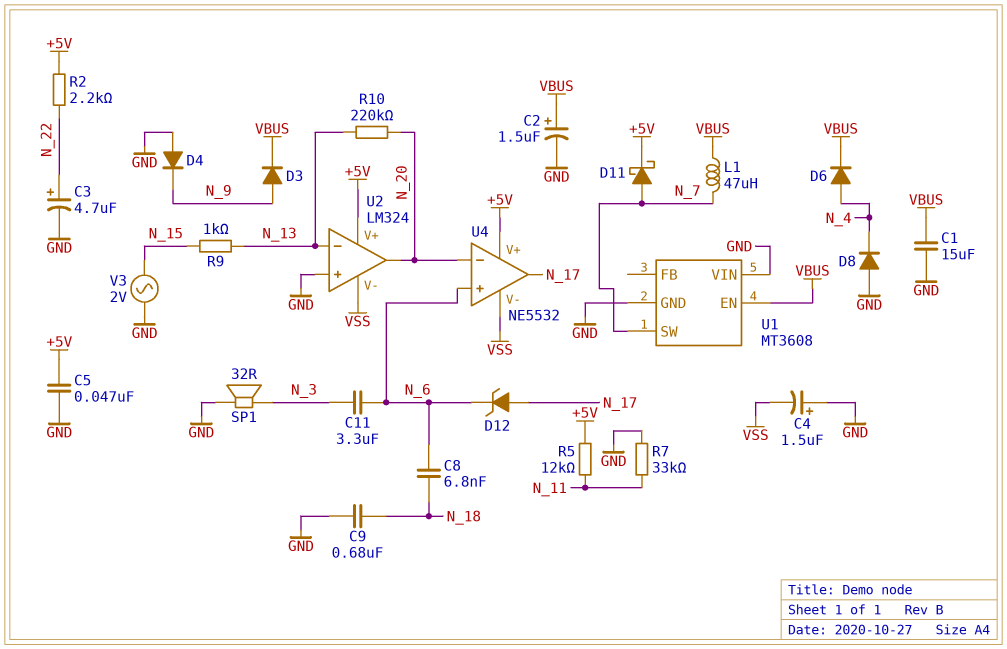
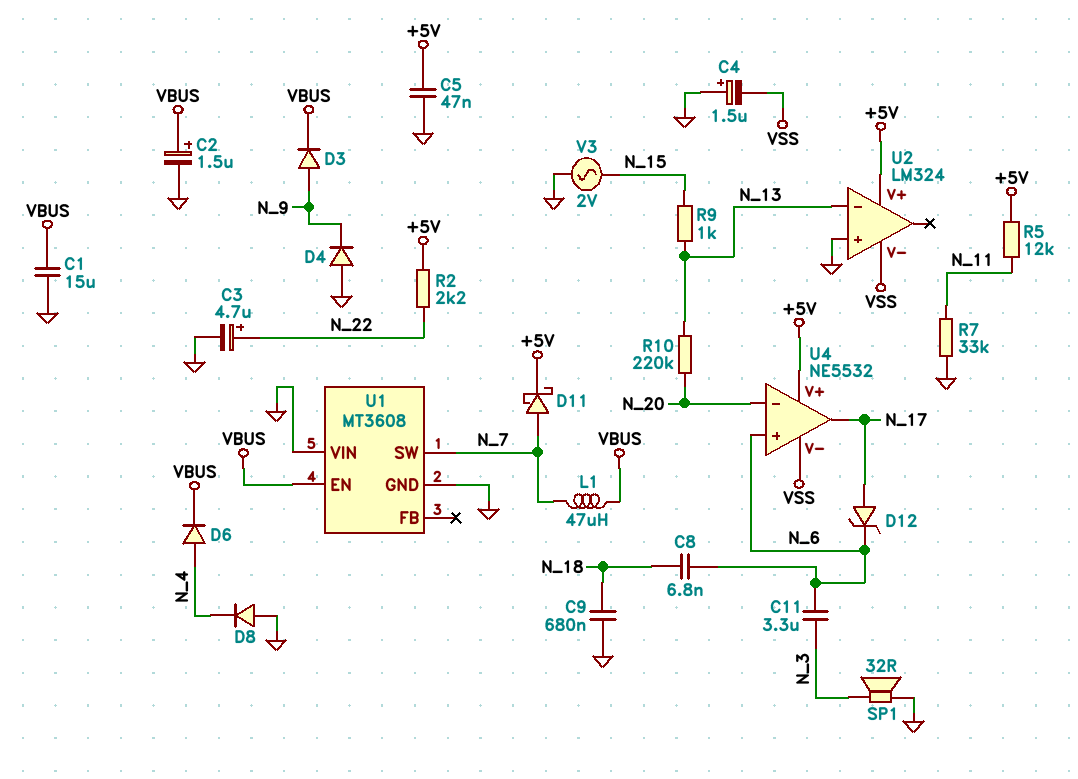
U2 pin out: N_20 -> none

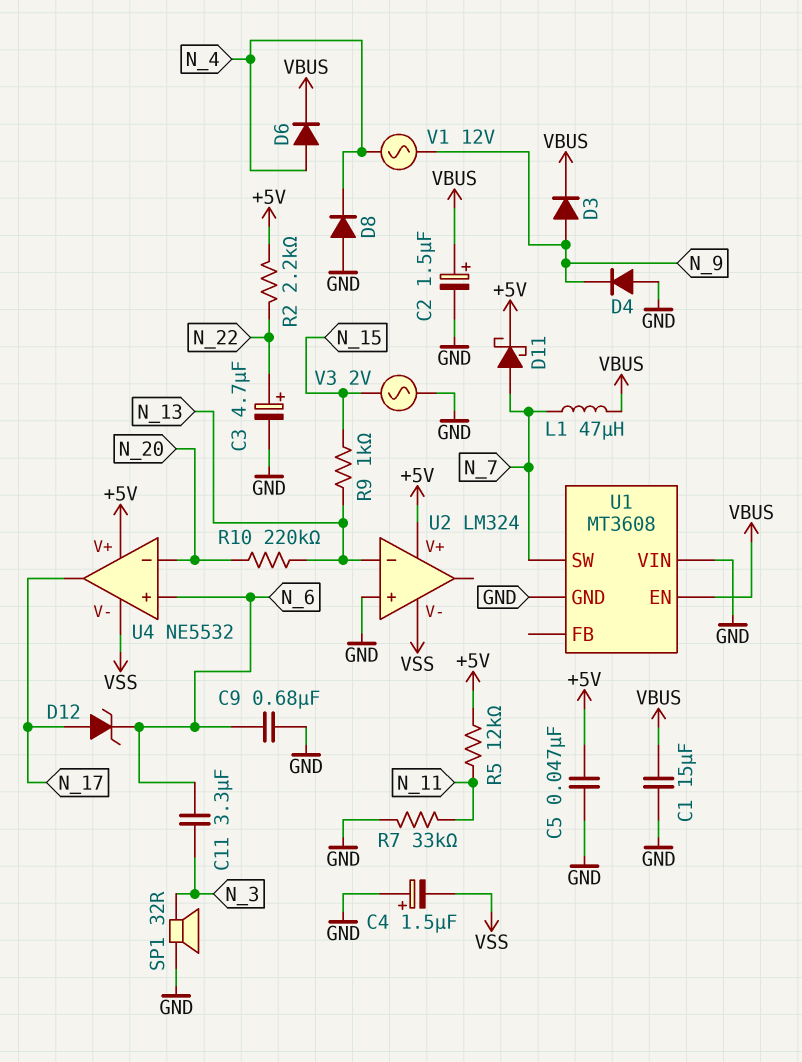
C8: 6.8nF (N_6, N_18) -> none
C9: 680nF (GND, N_18) -> 680nF (GND, N_6)
V1: none -> AC 12V (N_4, N_9)

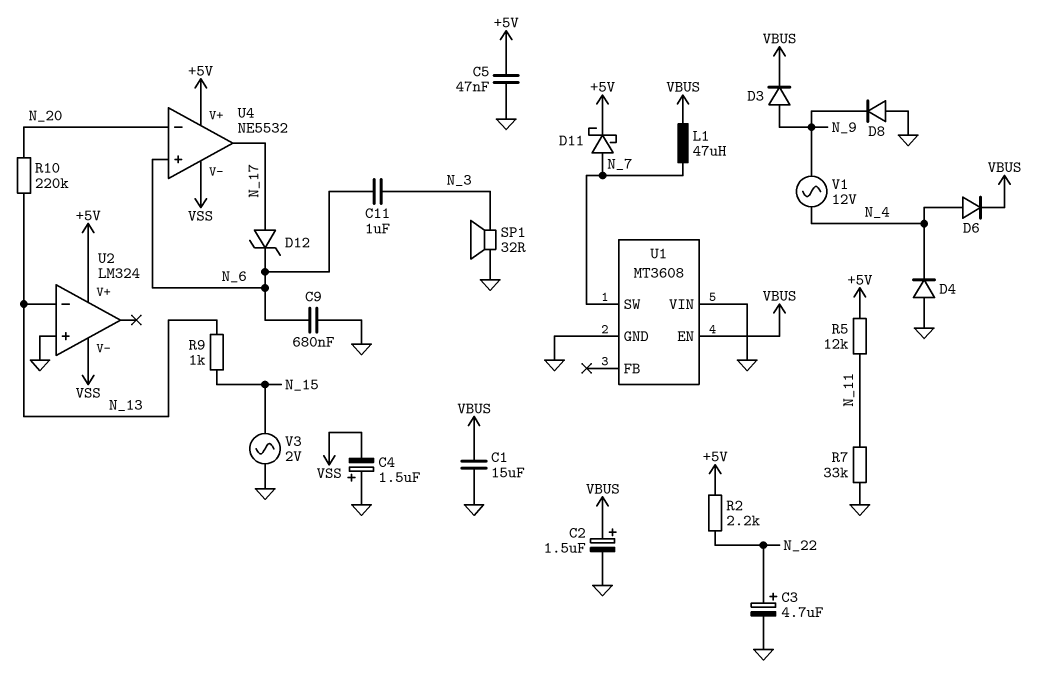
C11: 3.3uF (N_3, N_6) -> 1uF (N_3, N_6)
D4: diode (A GND, K N_9) -> diode (A GND, K N_4)
D8: diode (A GND, K N_4) -> diode (A GND, K N_9)

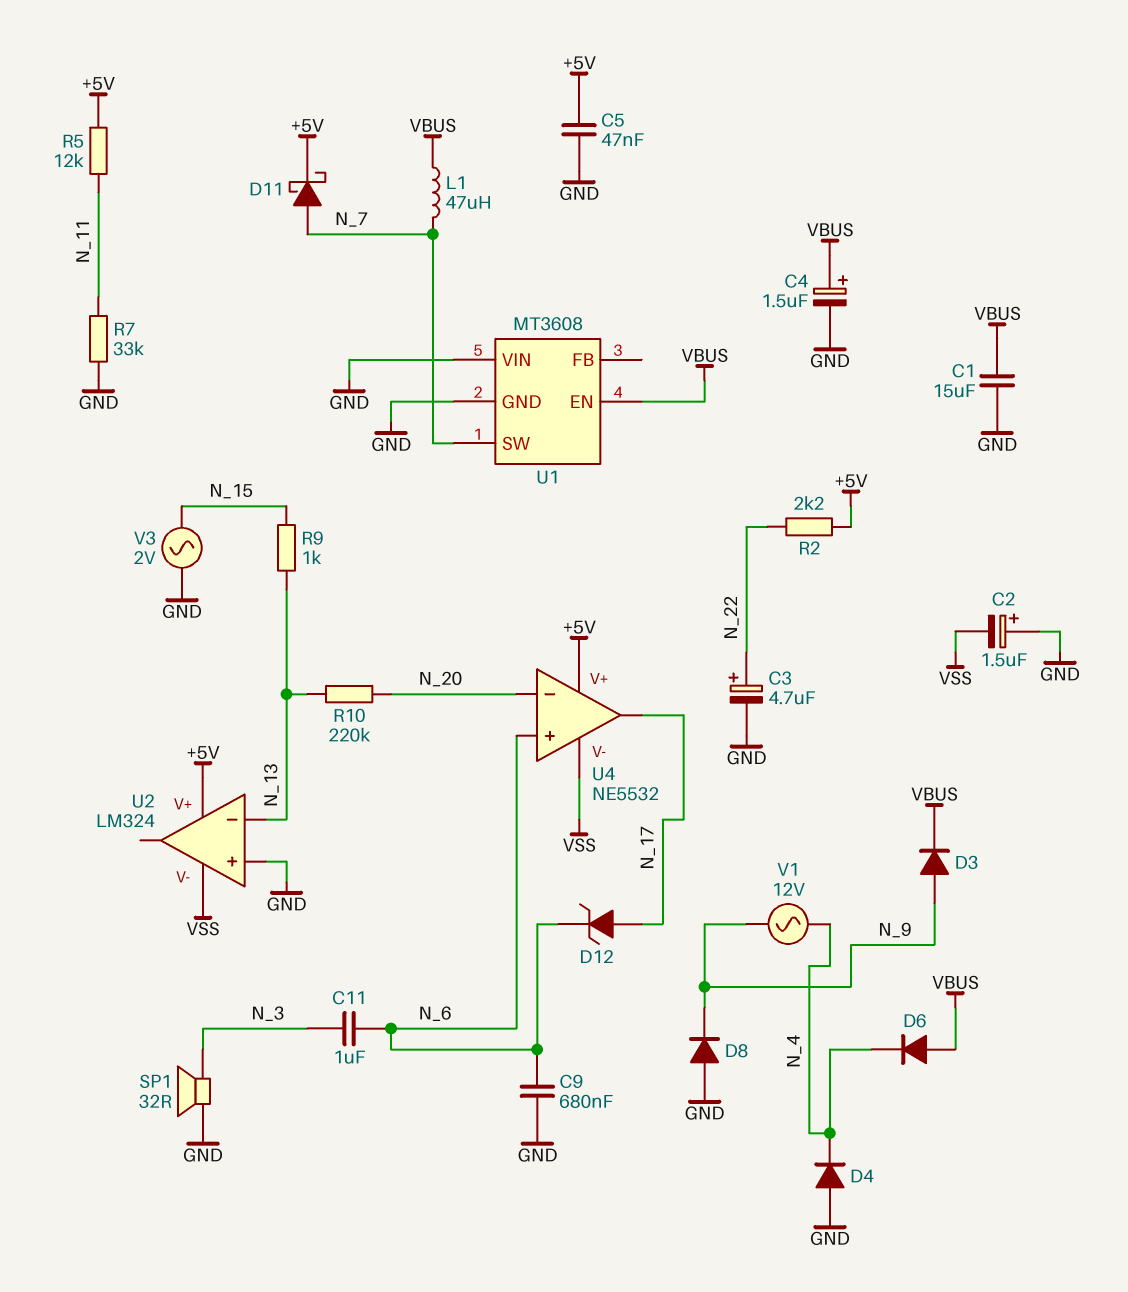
C2: 1.5uF (plus VBUS, minus GND) -> 1.5uF (plus GND, minus VSS)
C4: 1.5uF (plus GND, minus VSS) -> 1.5uF (plus VBUS, minus GND)
D6: diode (A N_4, K VBUS) -> diode (A VBUS, K N_4)

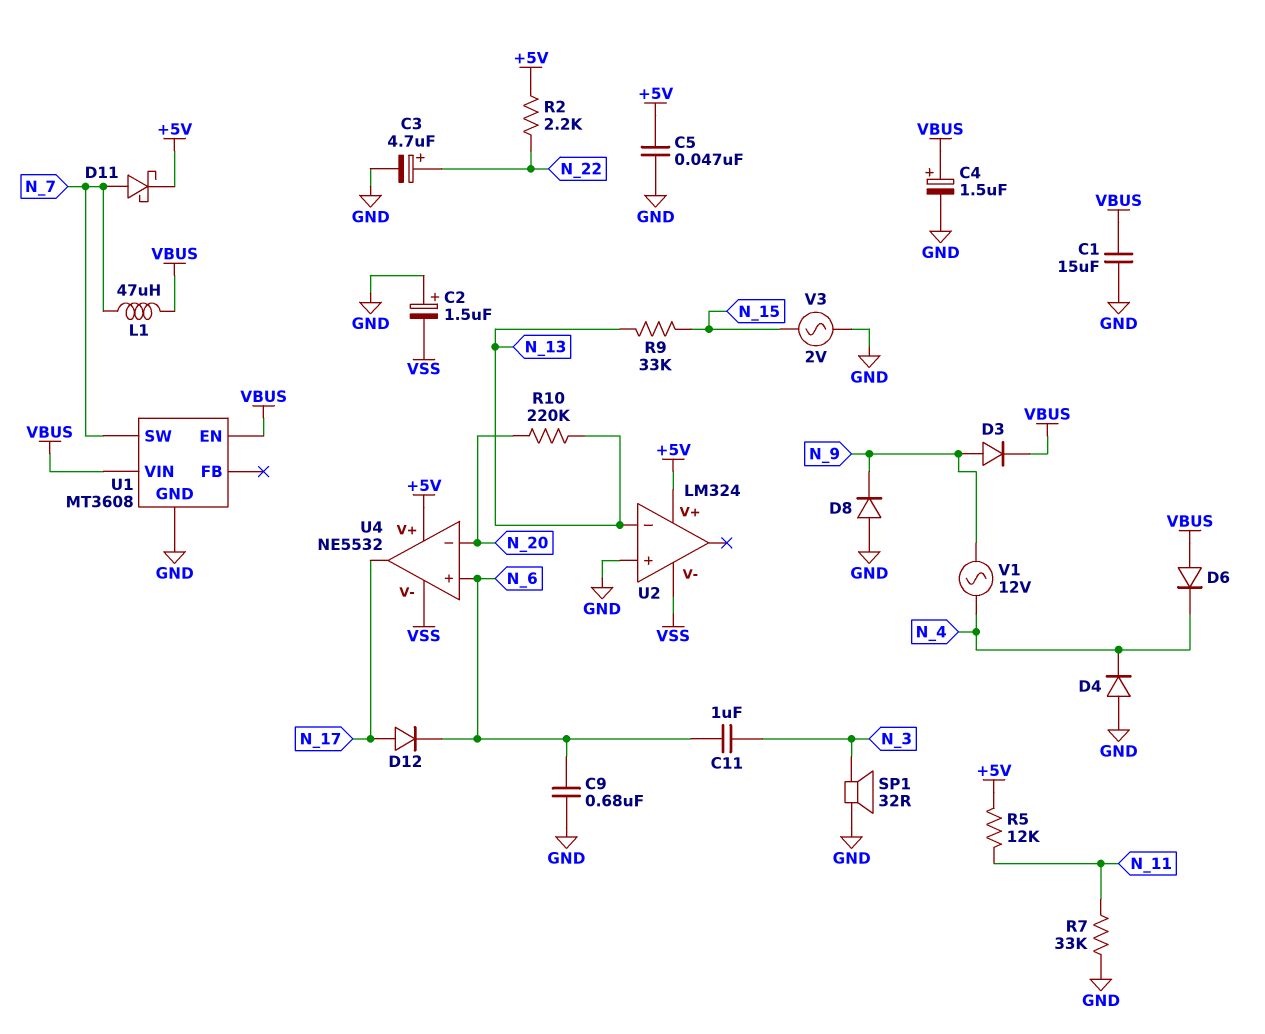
D12: zener (A N_17, K N_6) -> diode (A N_17, K N_6)
R9: 1k (N_13, N_15) -> 33k (N_13, N_15)
U1 pin VIN: GND -> VBUS

